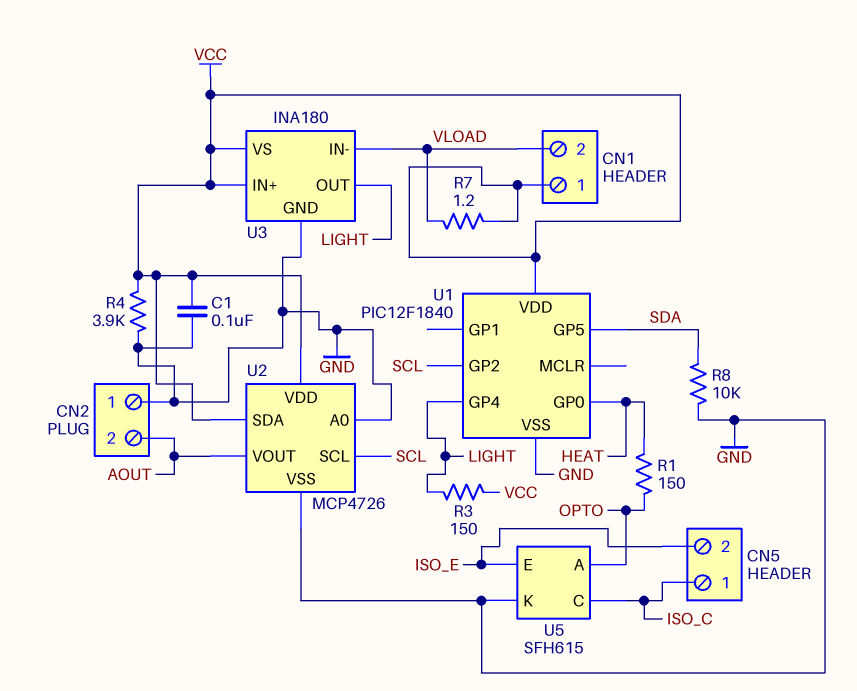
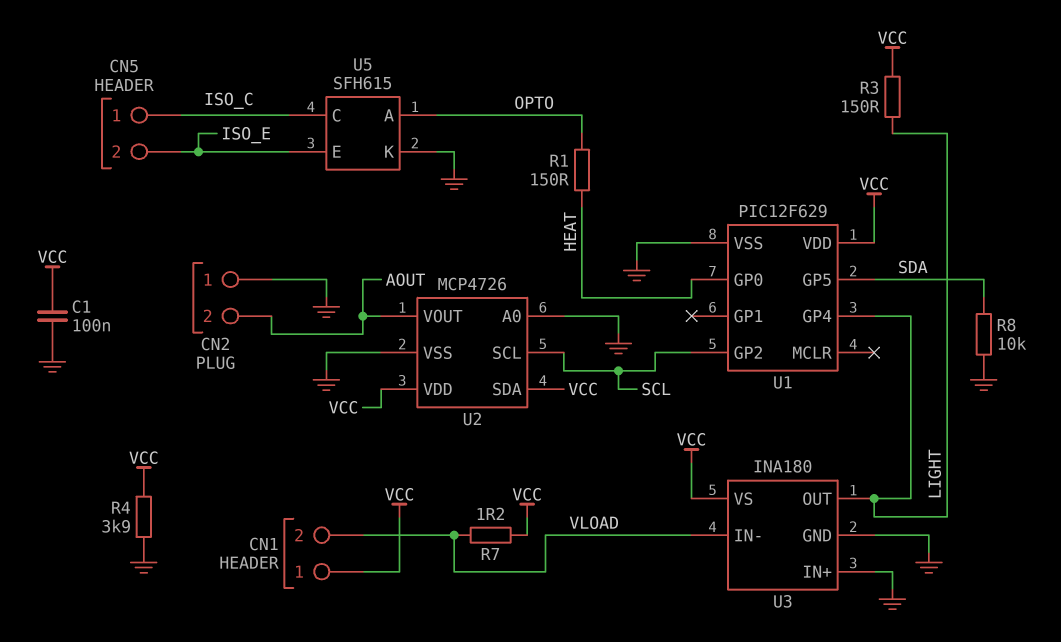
U1: PIC12F1840 -> PIC12F629
U3 pin IN+: VCC -> GND

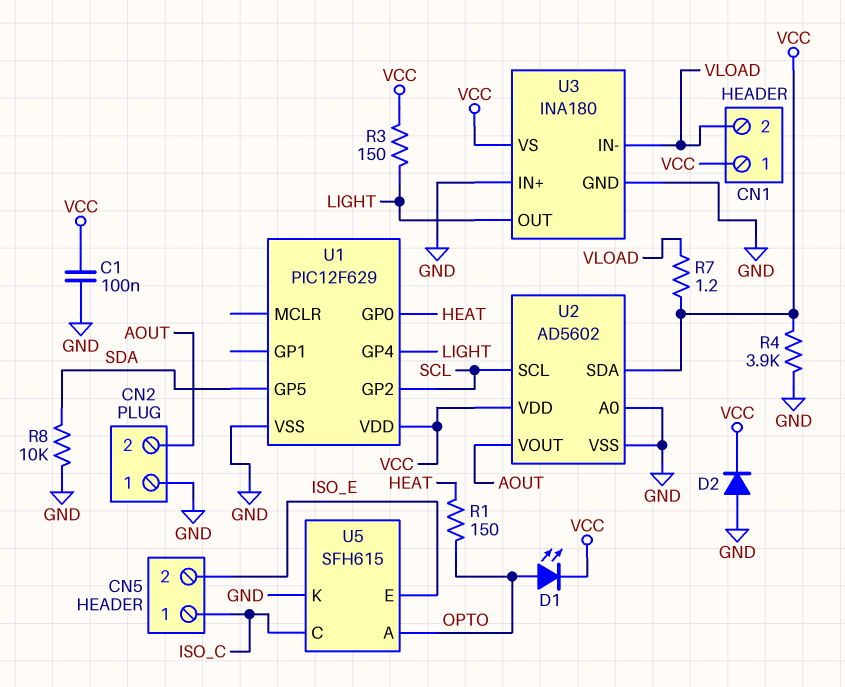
D1: none -> LED (A OPTO, K VCC)
D2: none -> diode (A GND, K VCC)
U2: MCP4726 -> AD5602

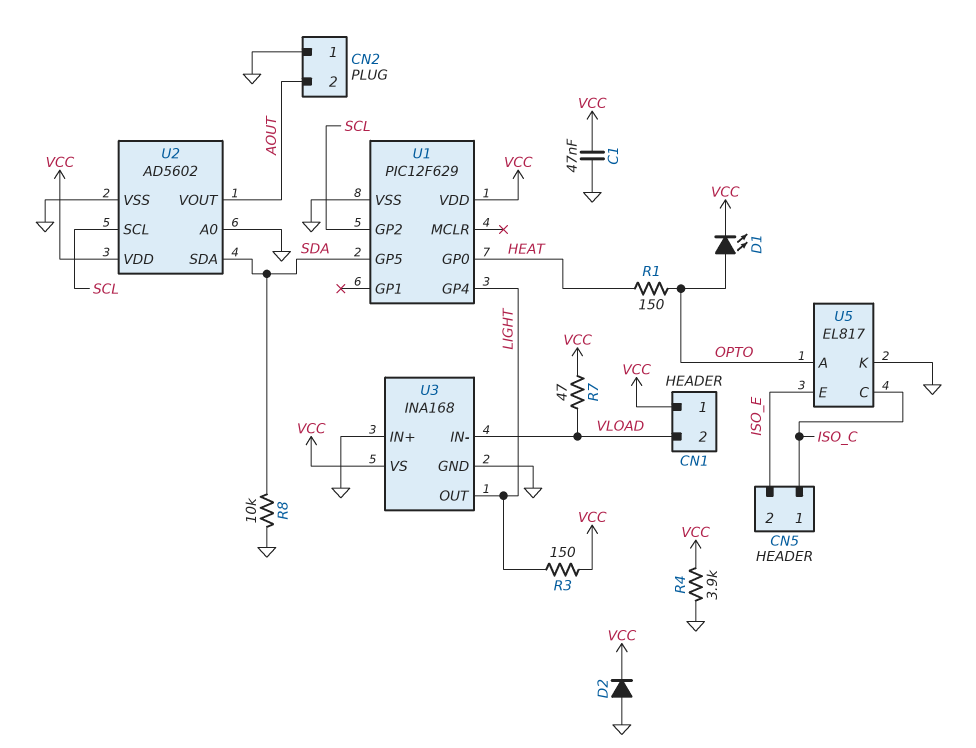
C1: 100nF (GND, VCC) -> 47nF (GND, VCC)
R7: 1.2 (VCC, VLOAD) -> 47 (VCC, VLOAD)
U2 pin SDA: VCC -> SDA
U3: INA180 -> INA168
U5: SFH615 -> EL817

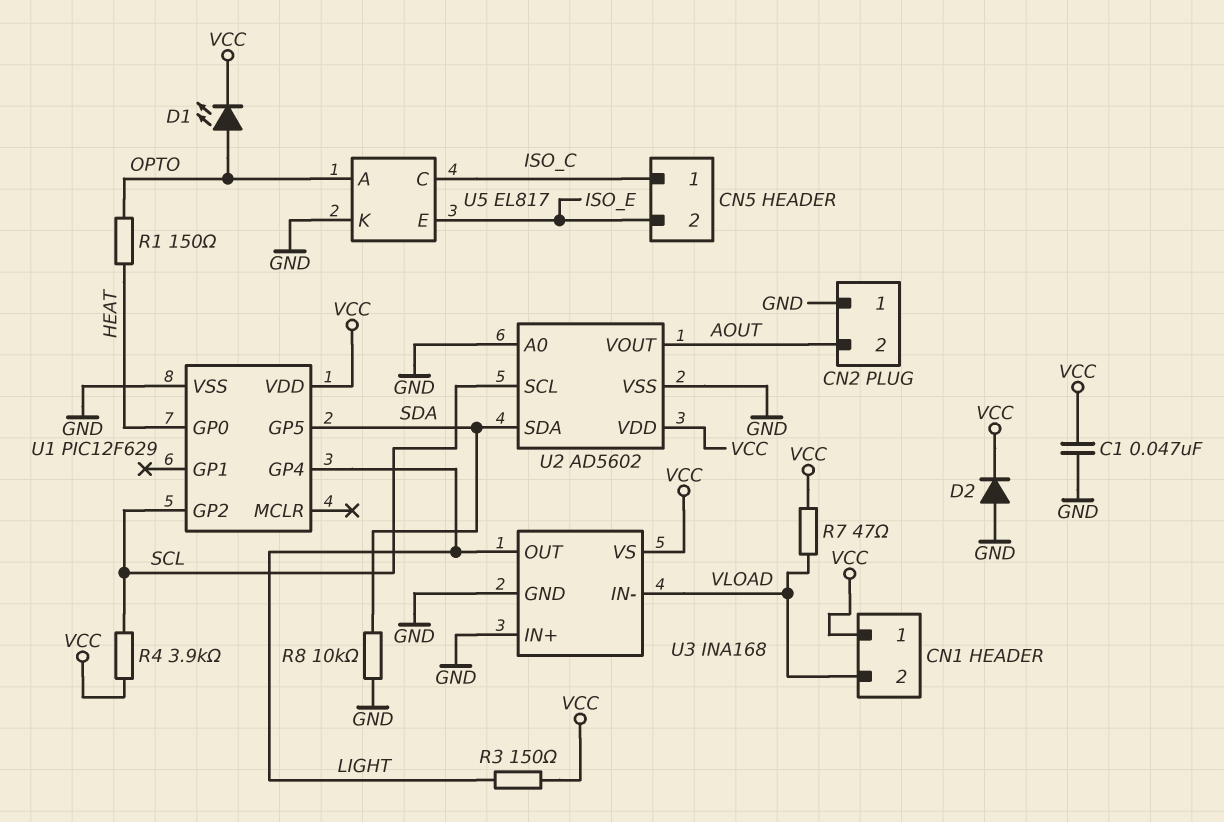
R4: 3.9k (GND, VCC) -> 3.9k (SCL, VCC)

